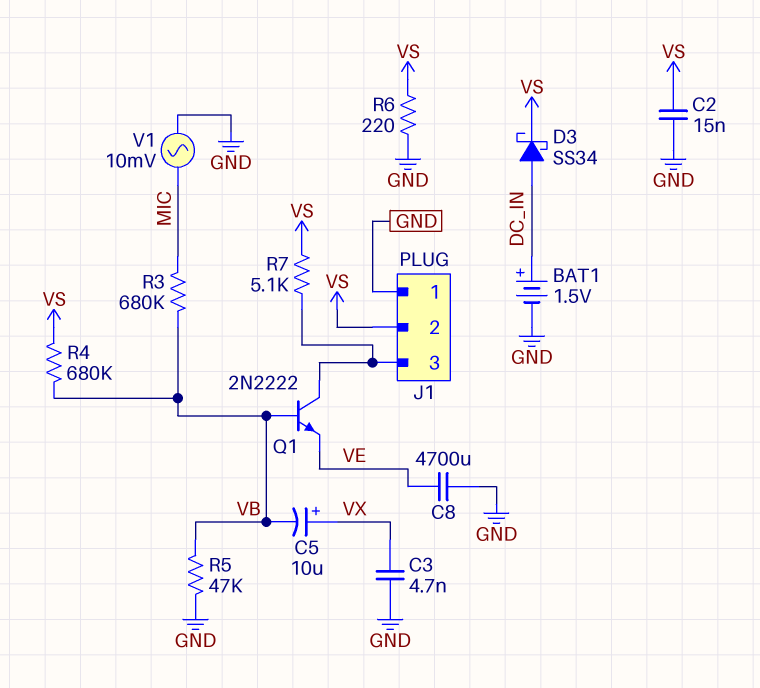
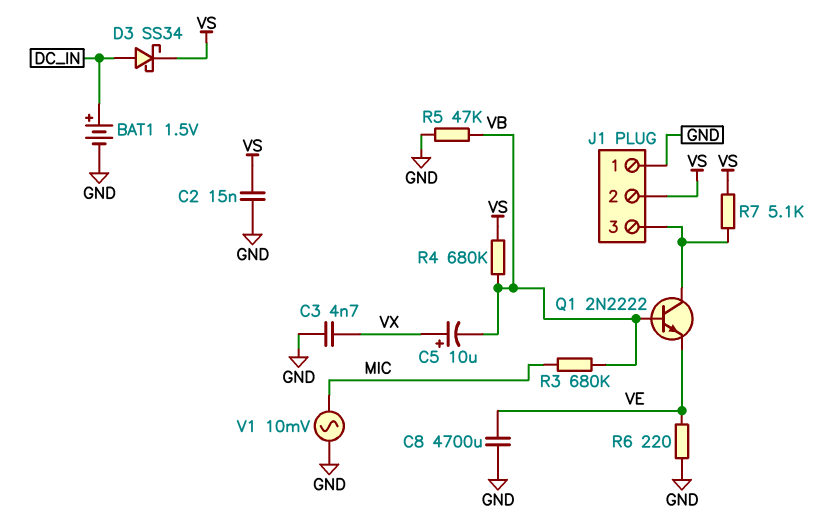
R6: 220 (GND, VS) -> 220 (GND, VE)

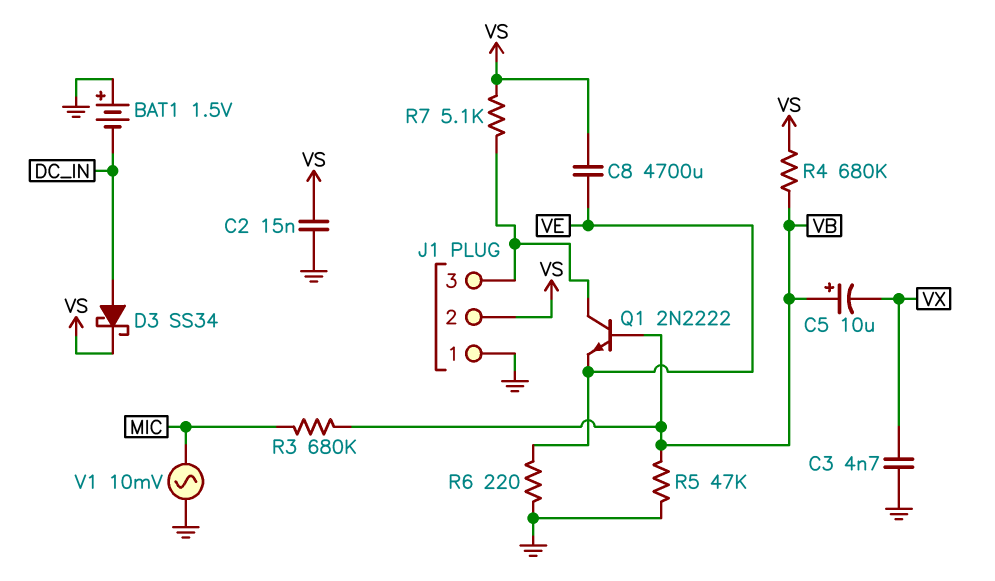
BAT1: 1.5V (plus DC_IN, minus GND) -> 1.5V (plus GND, minus DC_IN)
C5: 10uF (plus VX, minus VB) -> 10uF (plus VB, minus VX)
C8: 4700uF (GND, VE) -> 4700uF (VE, VS)

